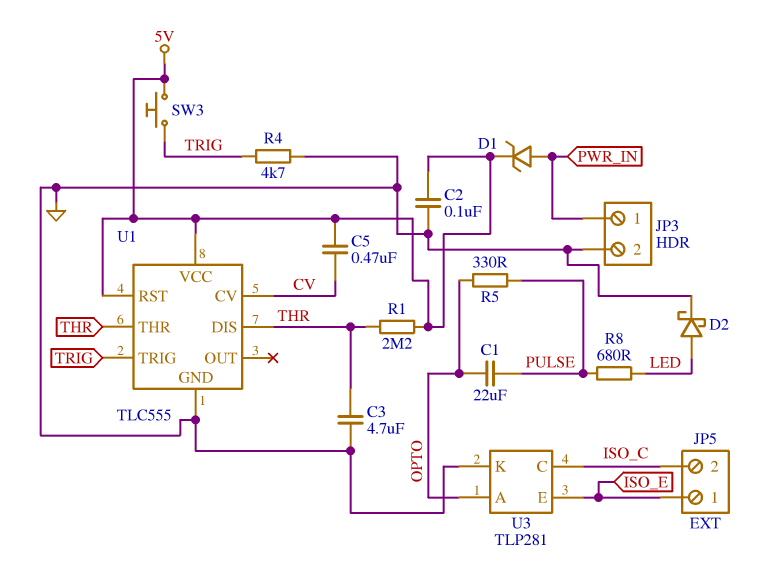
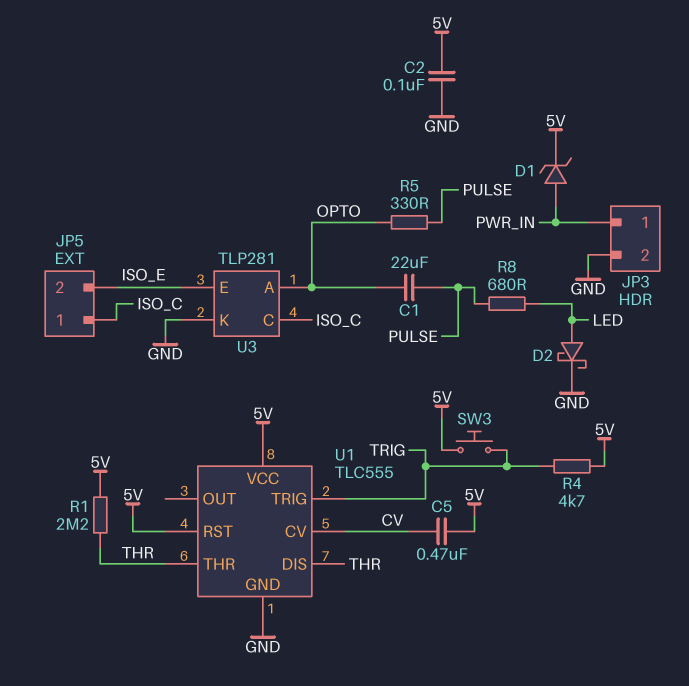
C3: 4.7uF (GND, THR) -> none
JP5 pin 1: ISO_E -> ISO_C
JP5 pin 2: ISO_C -> ISO_E
R4: 4.7k (GND, TRIG) -> 4.7k (5V, TRIG)

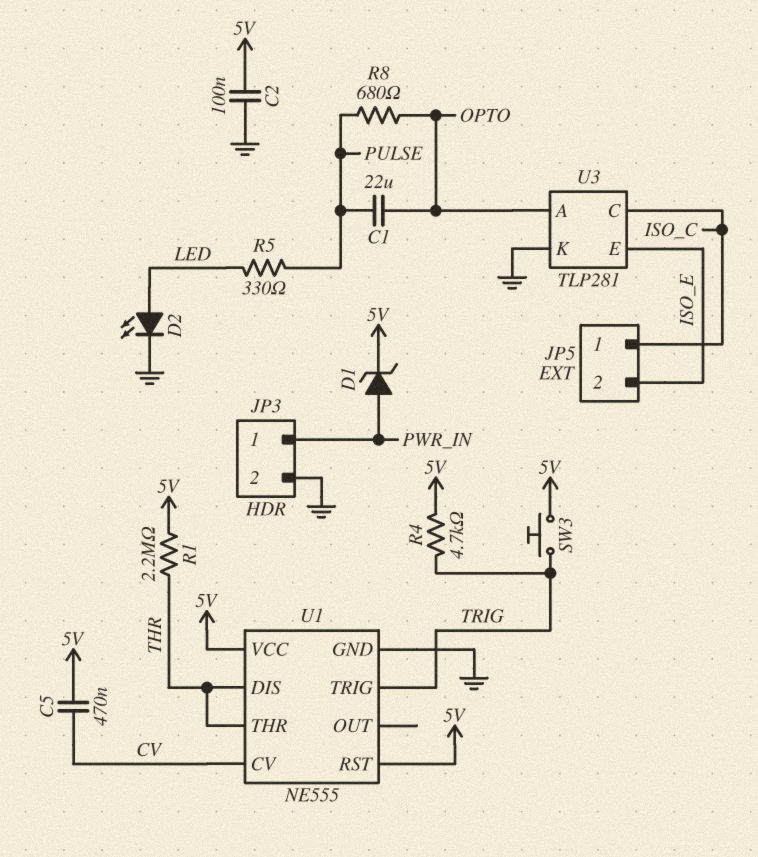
D2: schottky (A LED, K GND) -> LED (A LED, K GND)
R5: 330 (OPTO, PULSE) -> 330 (LED, PULSE)
R8: 680 (LED, PULSE) -> 680 (OPTO, PULSE)
U1: TLC555 -> NE555

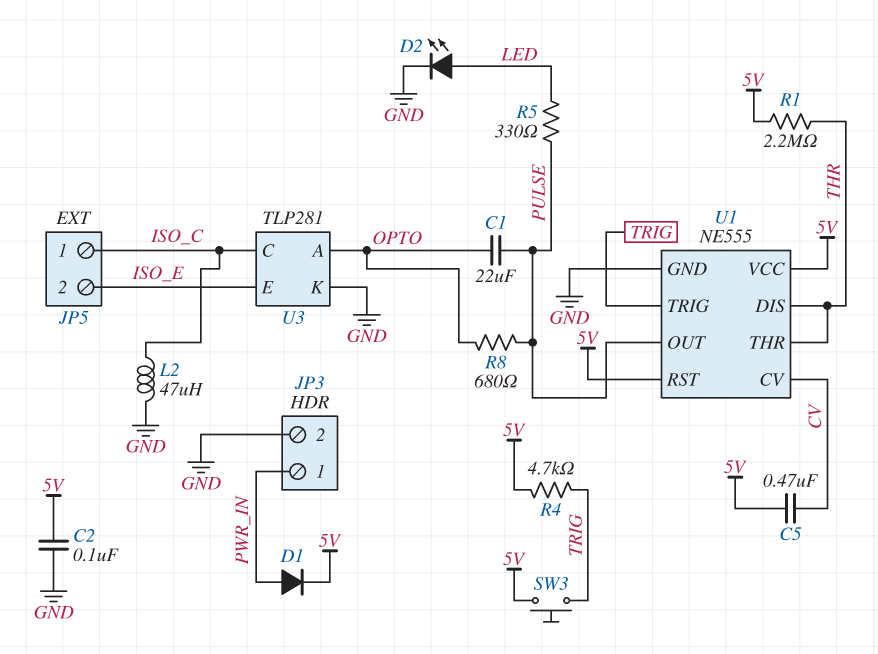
D1: zener (A PWR_IN, K 5V) -> diode (A PWR_IN, K 5V)
L2: none -> 47uH (GND, ISO_C)
U1 pin OUT: none -> PULSE

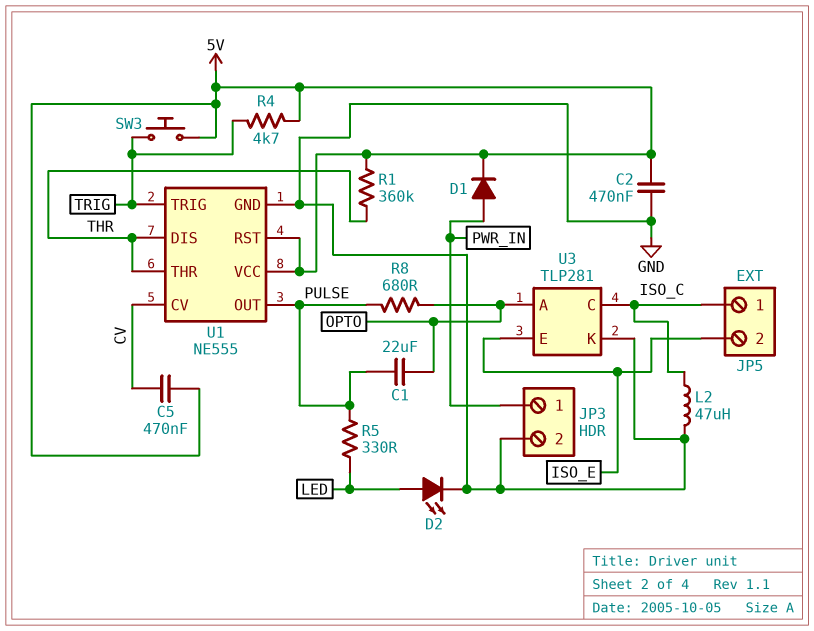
C2: 100nF (5V, GND) -> 470nF (5V, GND)
R1: 2.2M (5V, THR) -> 360k (5V, THR)

